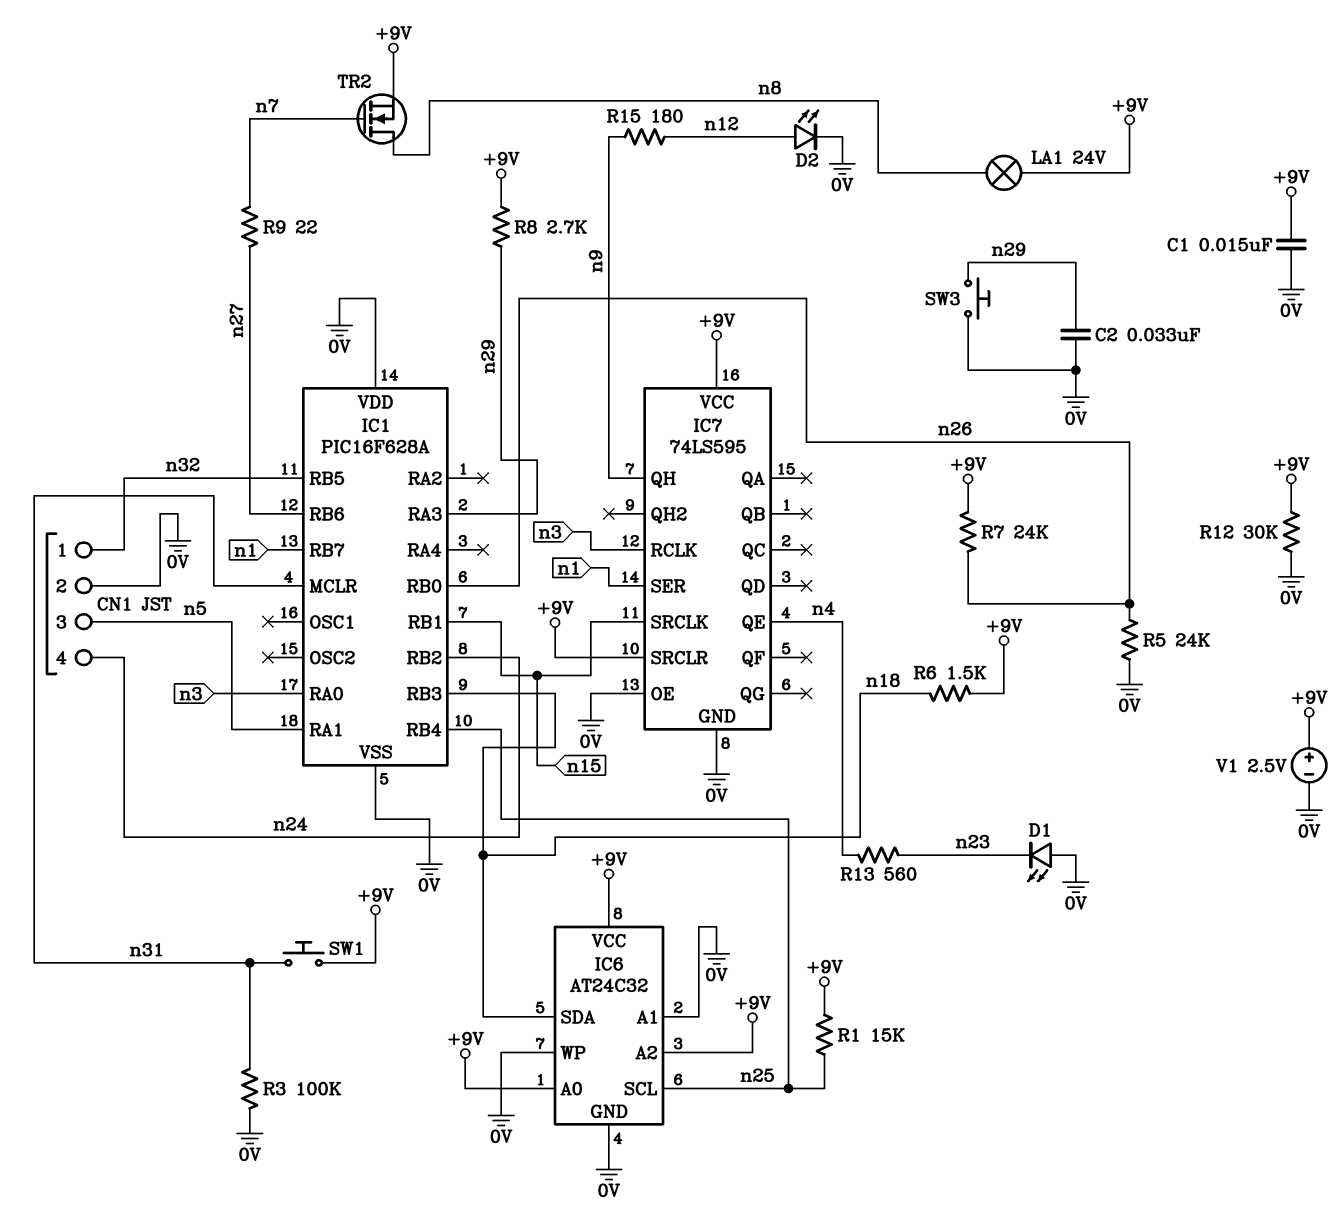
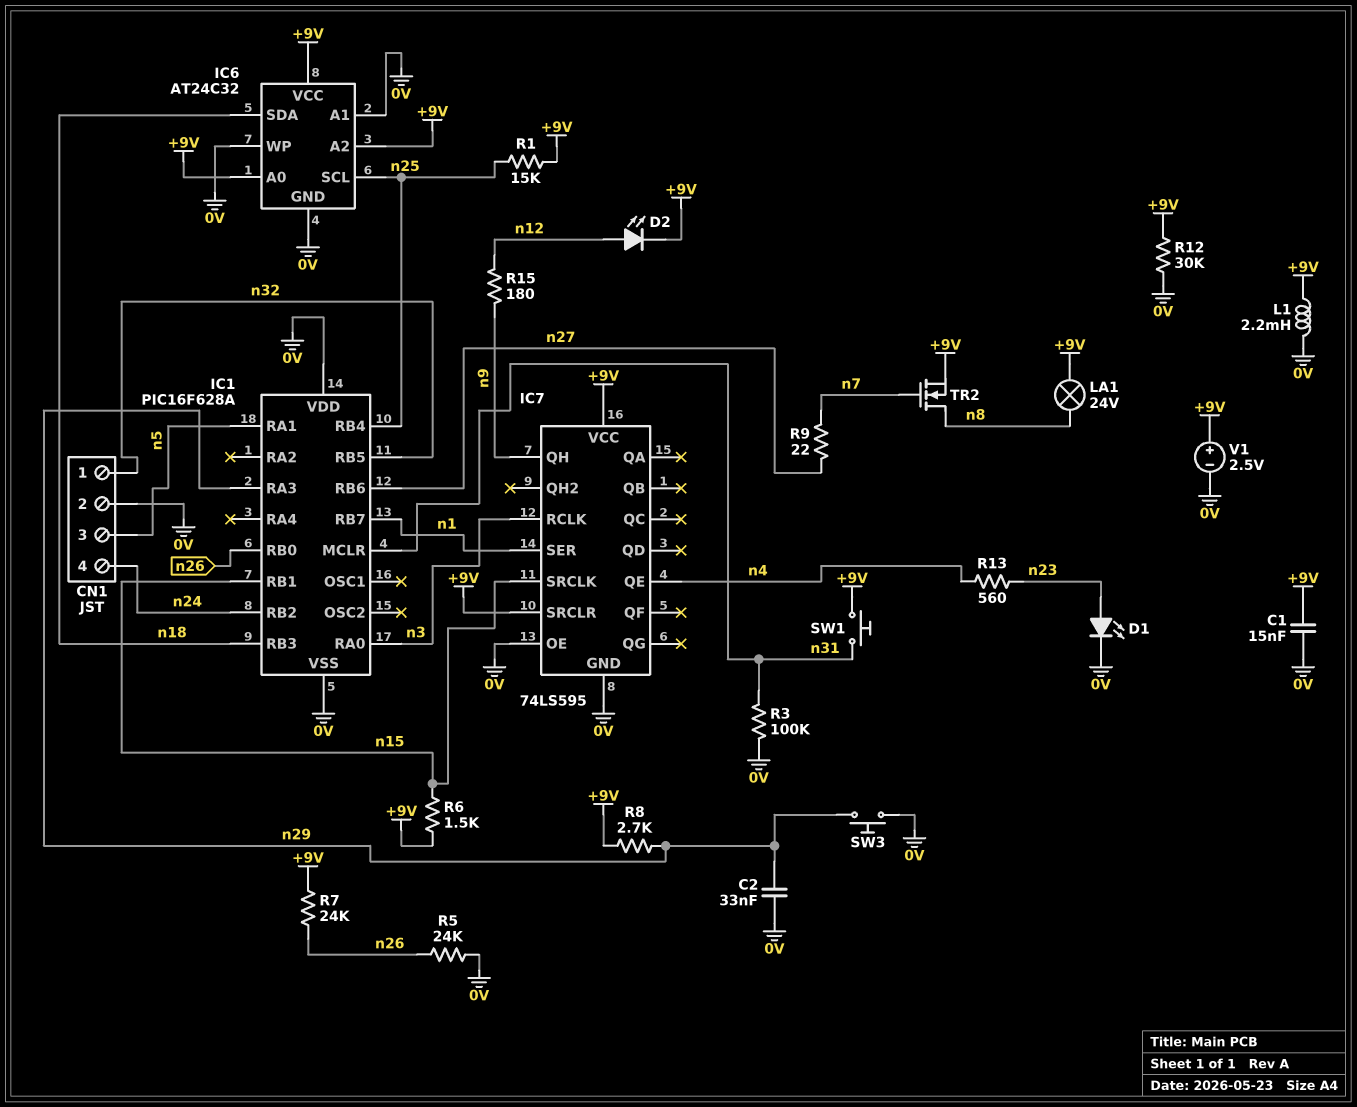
D1: LED (A 0V, K n23) -> LED (A n23, K 0V)
D2: LED (A n12, K 0V) -> LED (A n12, K +9V)
L1: none -> 2.2mH (+9V, 0V)
R6: 1.5k (+9V, n18) -> 1.5k (+9V, n15)

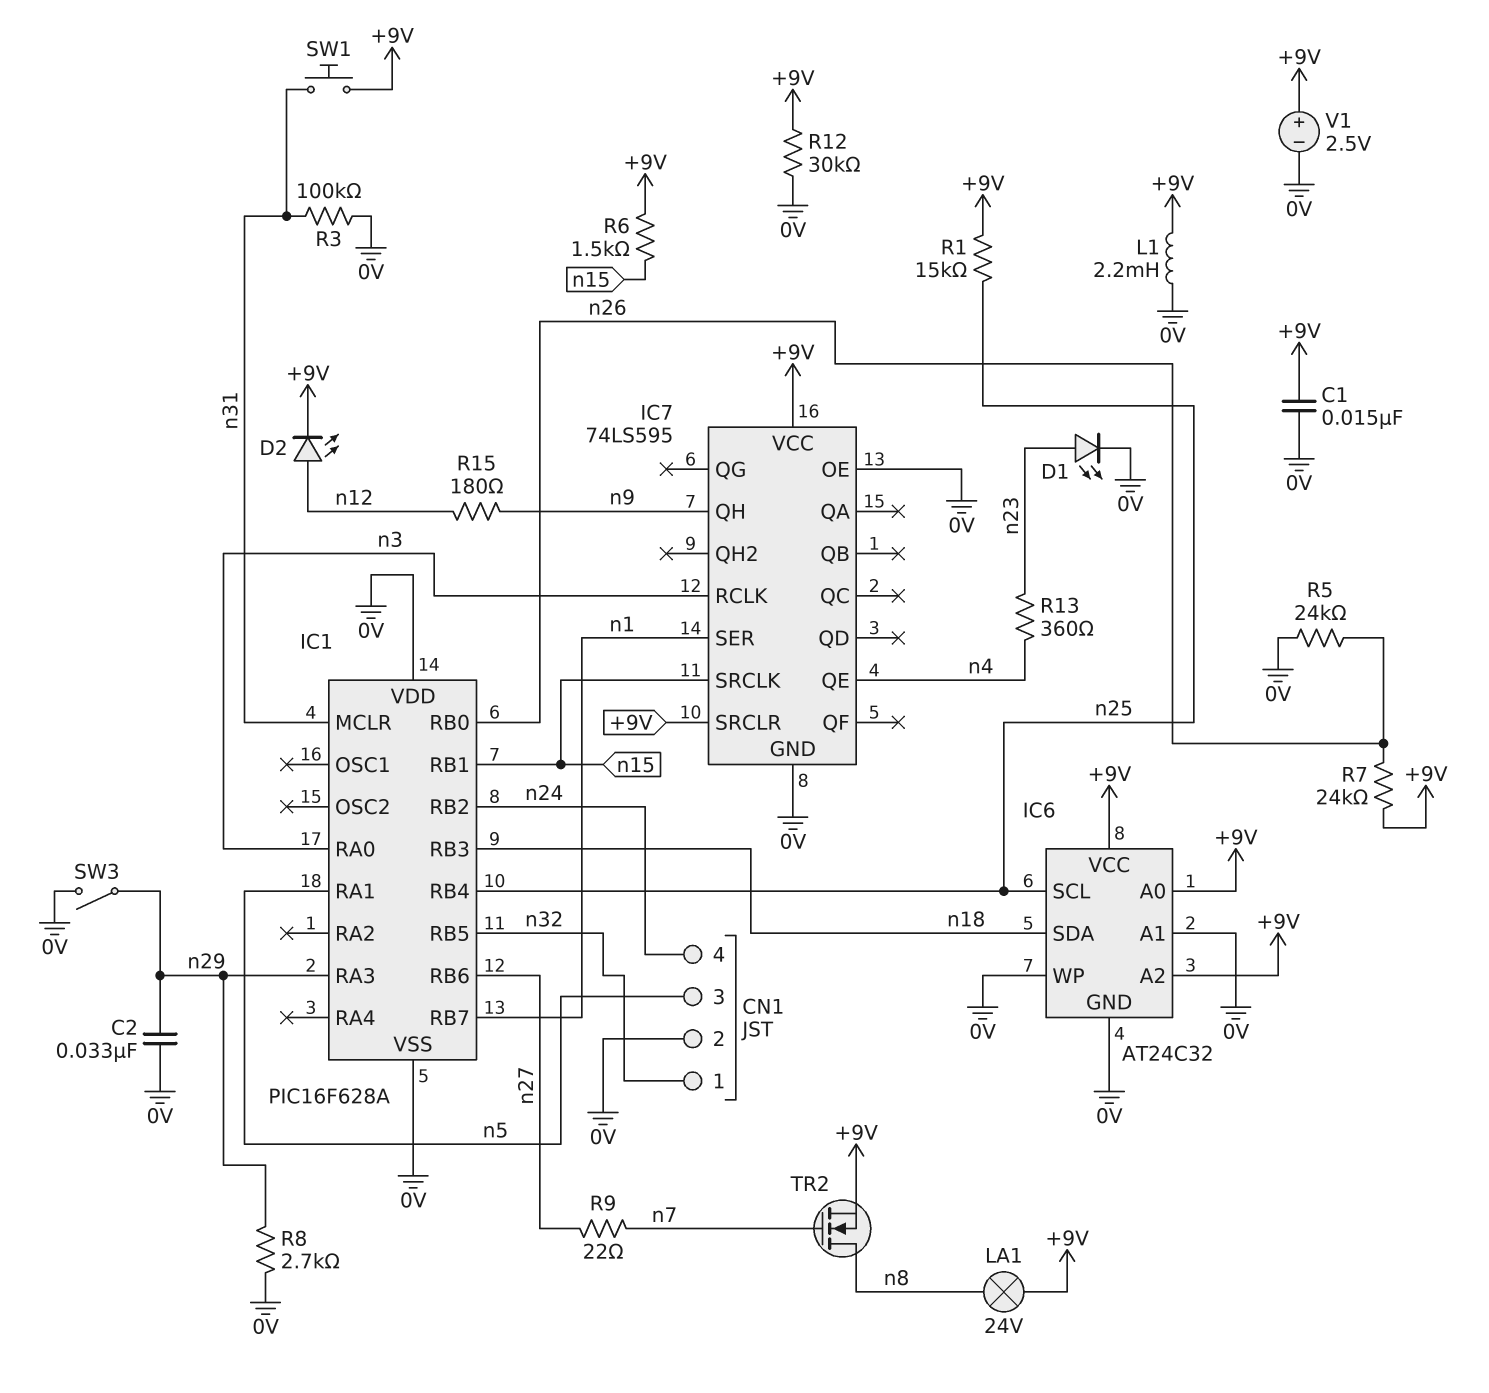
R8: 2.7k (+9V, n29) -> 2.7k (0V, n29)
R13: 560 (n4, n23) -> 360 (n4, n23)
SW3: button (0V, n29) -> switch (0V, n29)

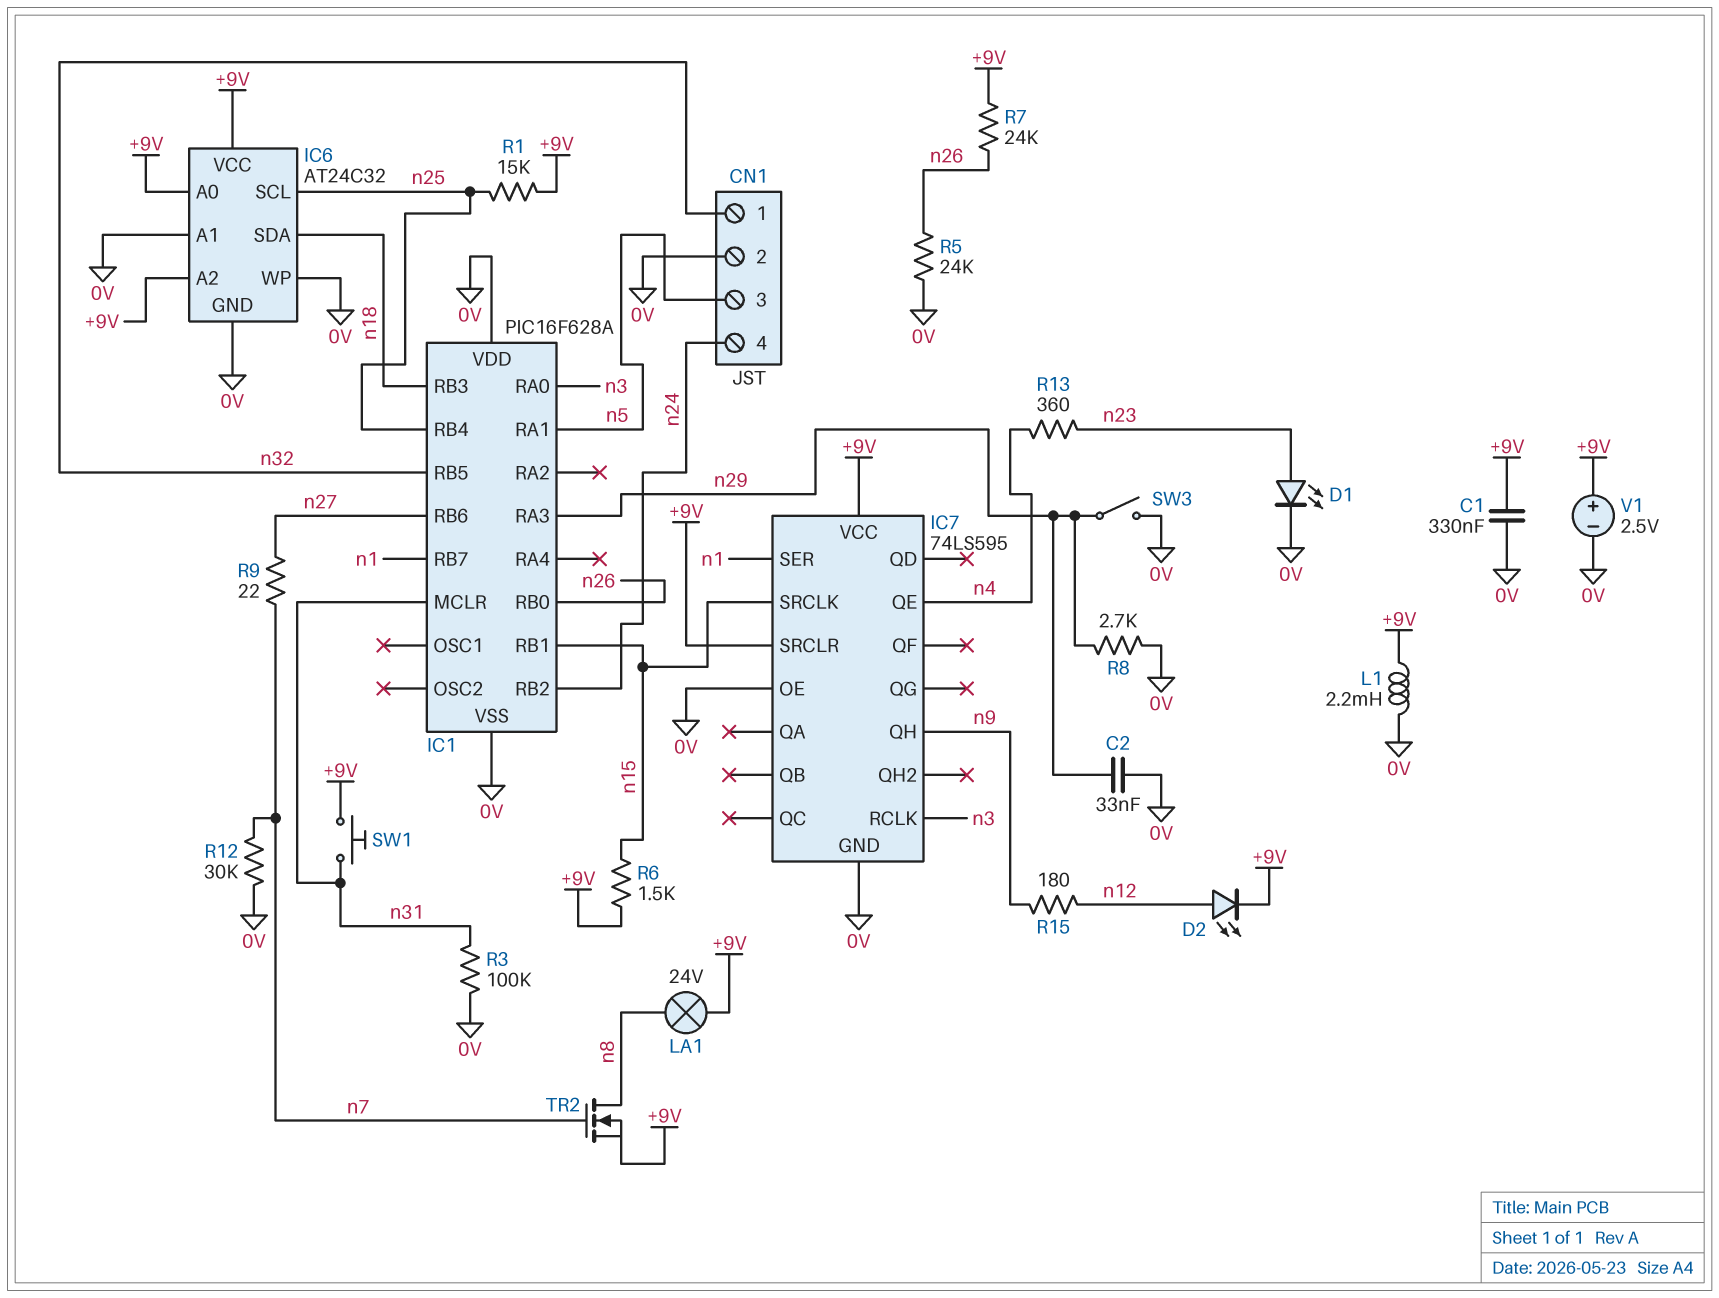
C1: 15nF (+9V, 0V) -> 330nF (+9V, 0V)
R12: 30k (+9V, 0V) -> 30k (0V, n7)

